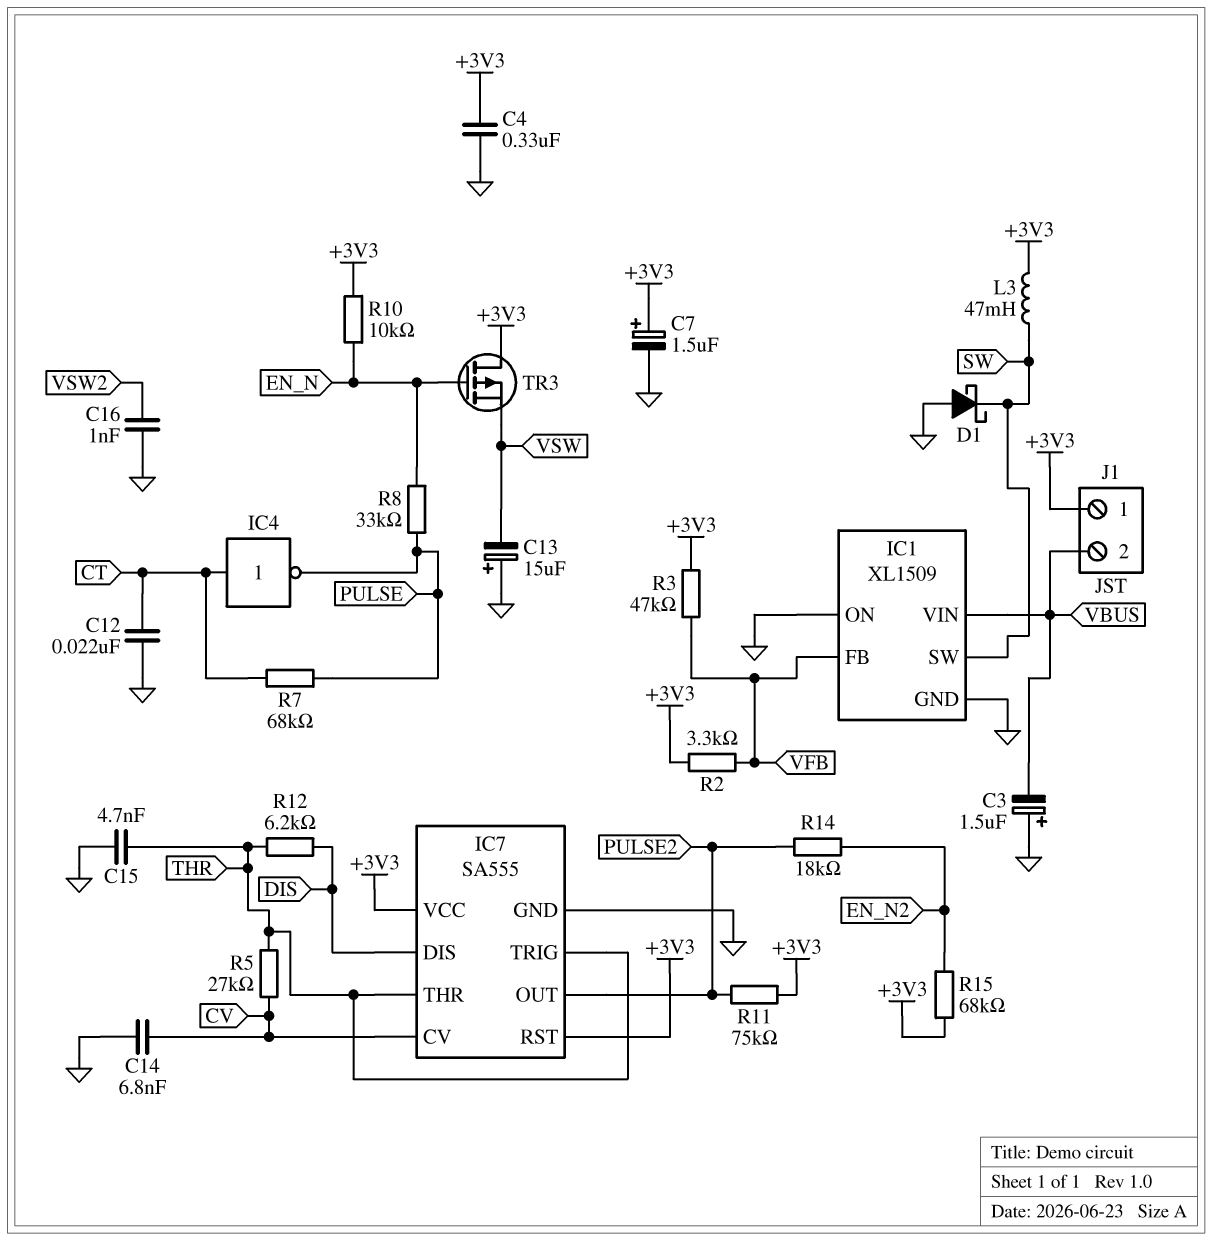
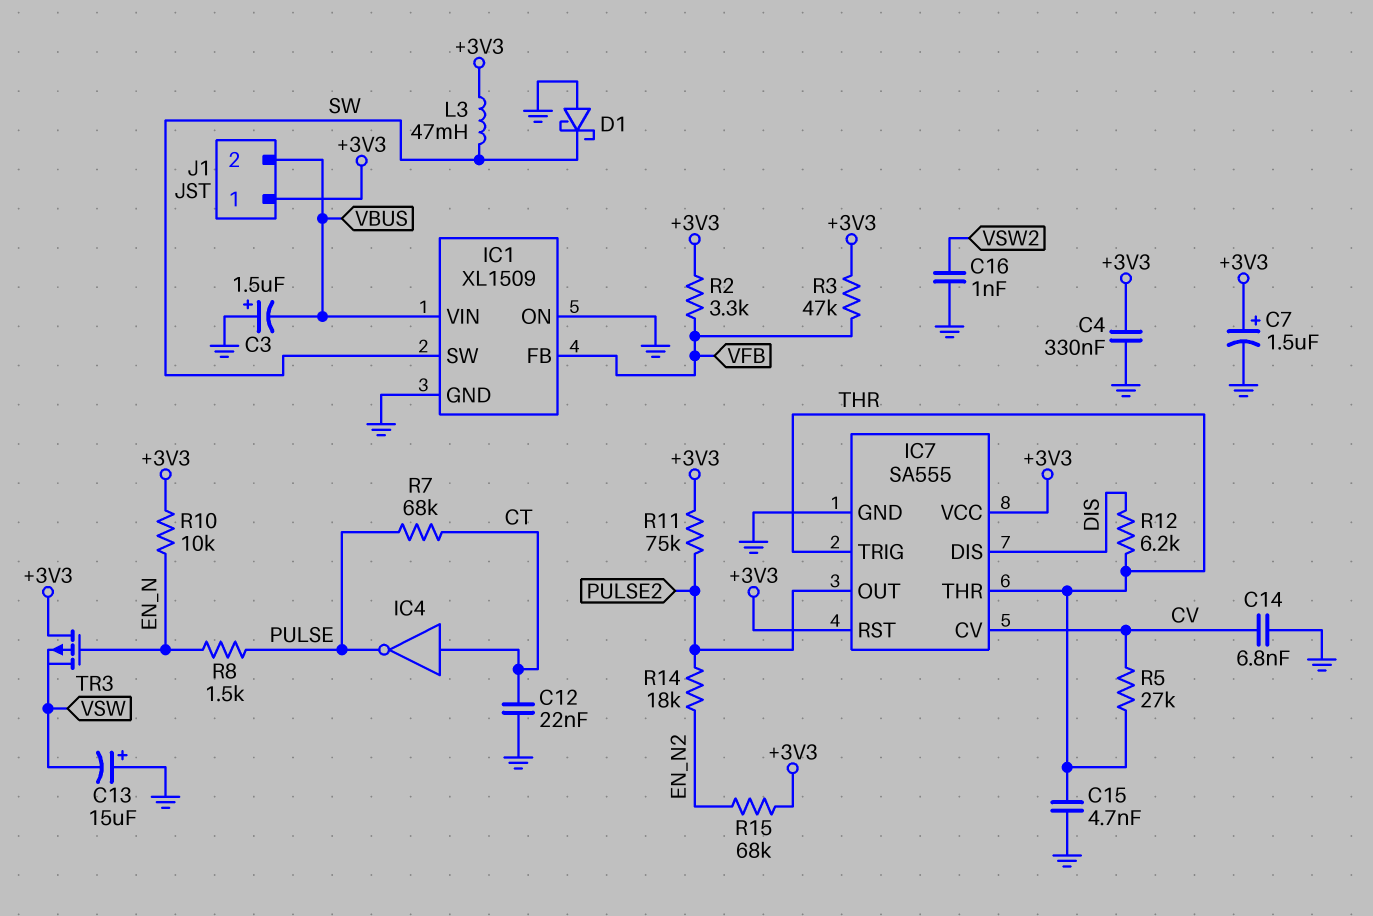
R8: 33k (EN_N, PULSE) -> 1.5k (EN_N, PULSE)

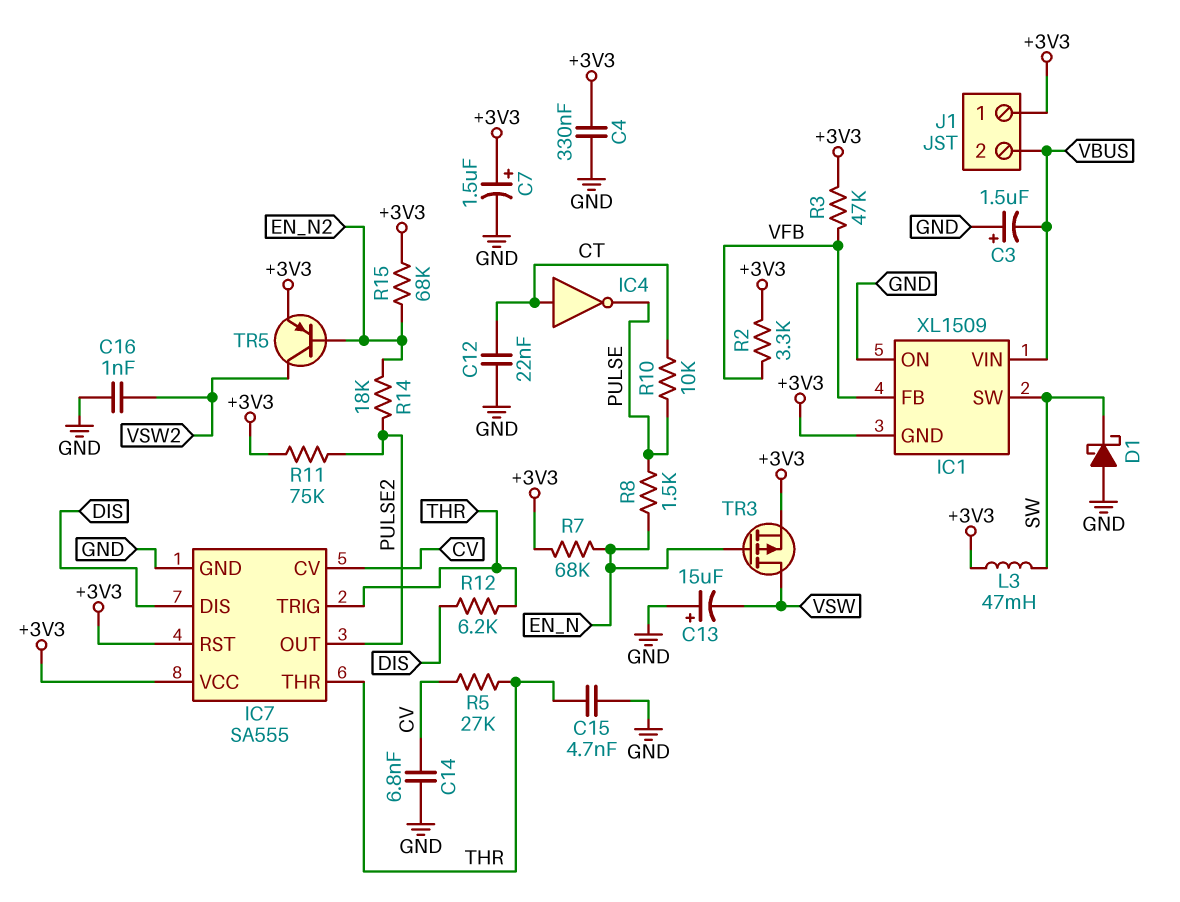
IC1 pin GND: GND -> +3V3
R7: 68k (CT, PULSE) -> 68k (+3V3, EN_N)
R10: 10k (+3V3, EN_N) -> 10k (CT, PULSE)
TR3: PMOS (G EN_N, D +3V3, S VSW) -> PMOS (G EN_N, D VSW, S +3V3)
TR5: none -> PNP (B EN_N2, C VSW2, E +3V3)

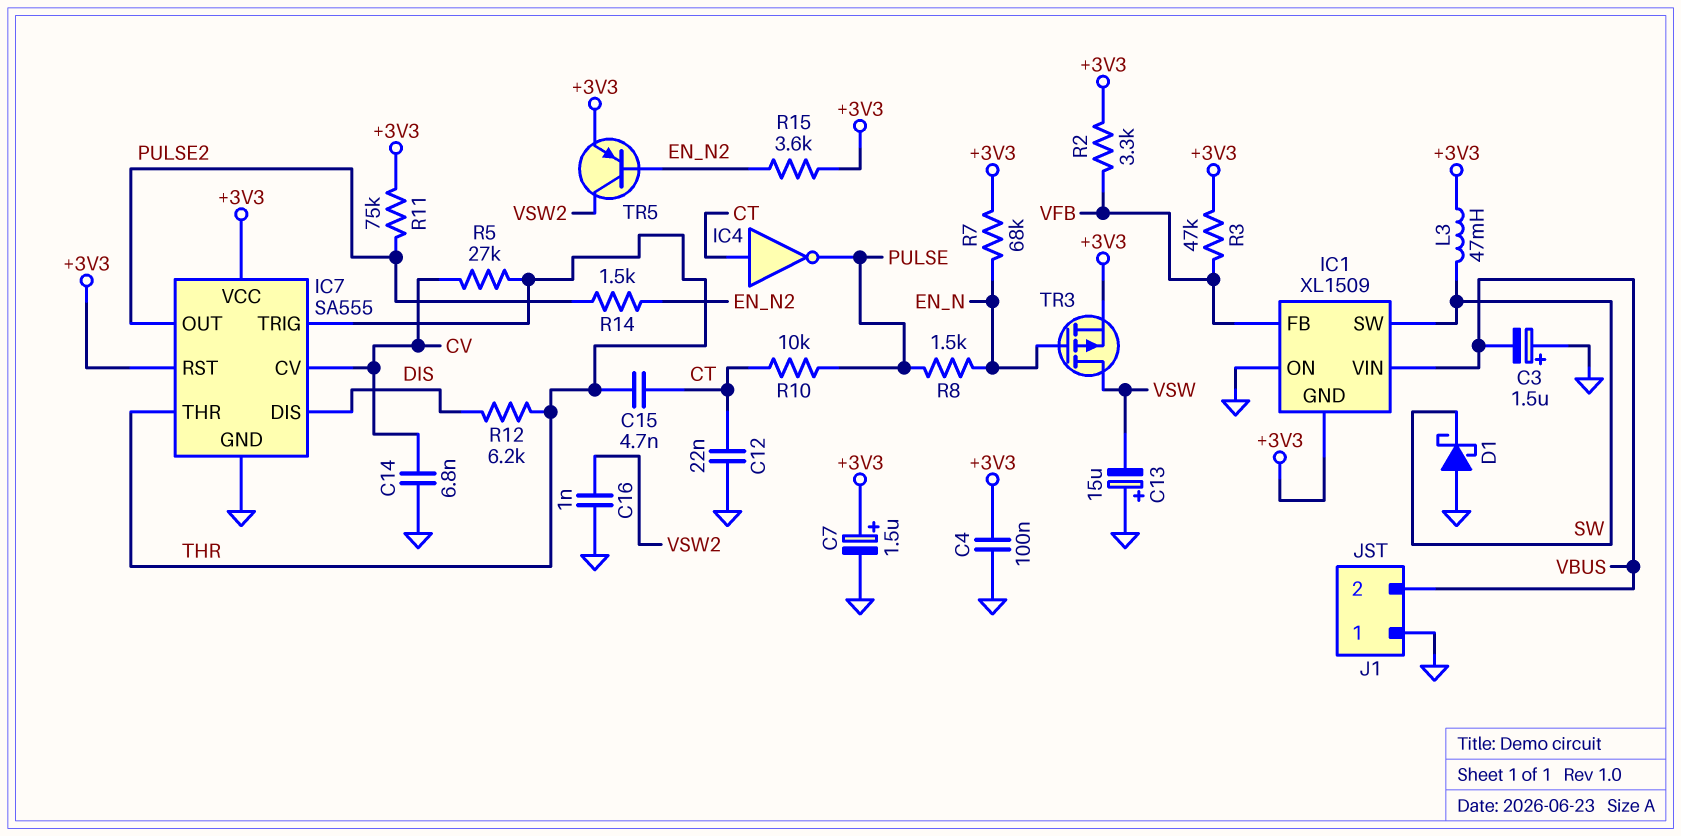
C4: 330nF (+3V3, GND) -> 100nF (+3V3, GND)
C15: 4.7nF (GND, THR) -> 4.7nF (CT, THR)
J1 pin 1: +3V3 -> GND
R14: 18k (EN_N2, PULSE2) -> 1.5k (EN_N2, PULSE2)
R15: 68k (+3V3, EN_N2) -> 3.6k (+3V3, EN_N2)

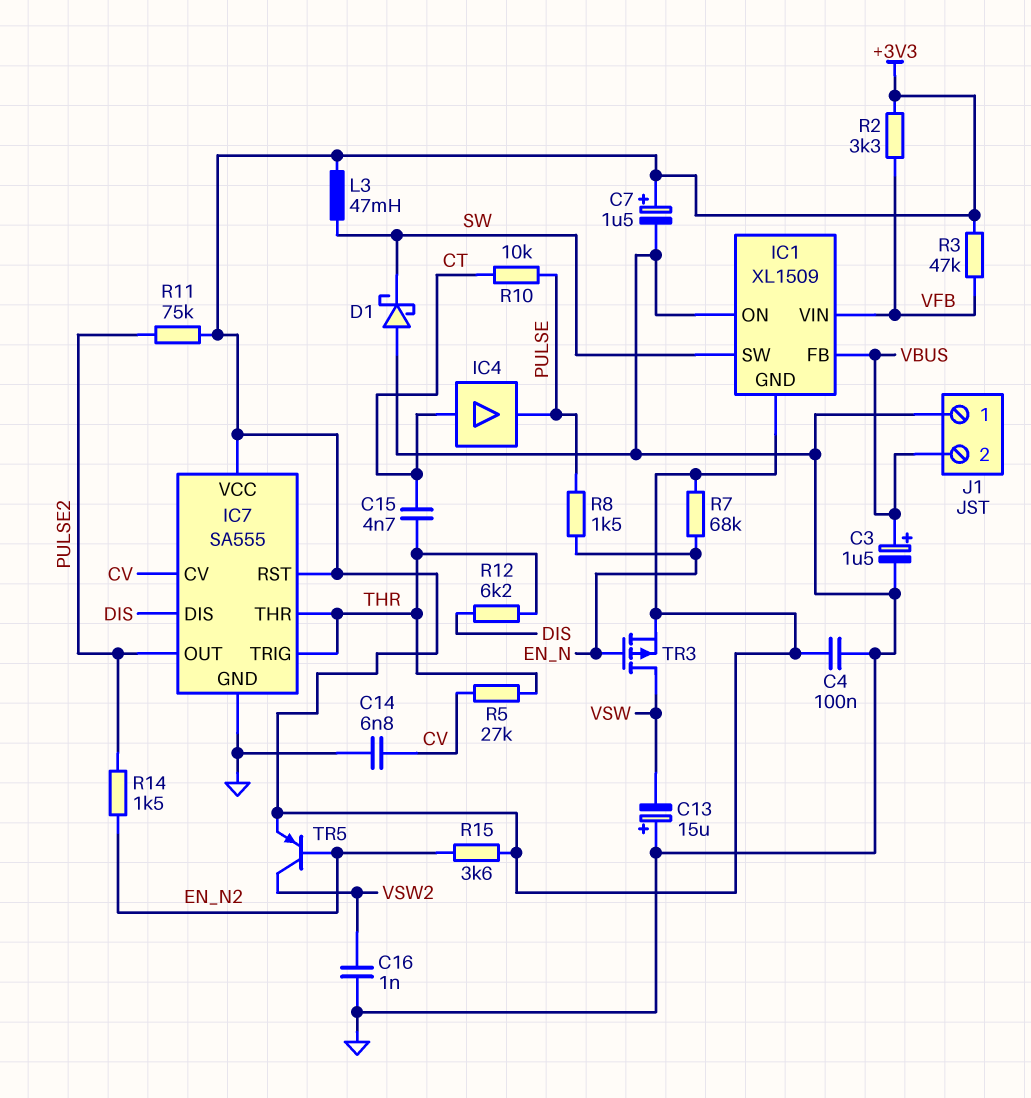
C3: 1.5uF (plus GND, minus VBUS) -> 1.5uF (plus VBUS, minus GND)
C12: 22nF (CT, GND) -> none
IC1 pin FB: VFB -> VBUS
IC1 pin VIN: VBUS -> VFB
IC4: NOT (in CT, out PULSE) -> buffer (in CT, out PULSE)

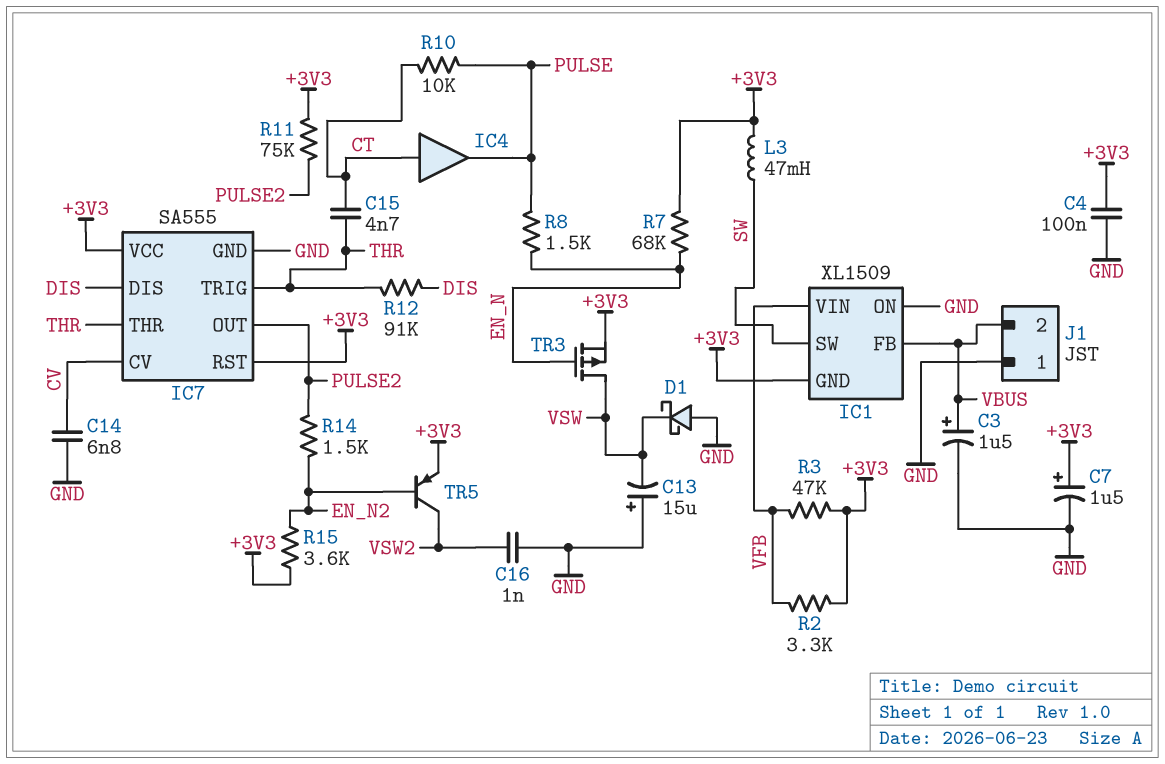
D1: schottky (A GND, K SW) -> schottky (A GND, K VSW)
R5: 27k (CV, THR) -> none
R12: 6.2k (DIS, THR) -> 91k (DIS, THR)

